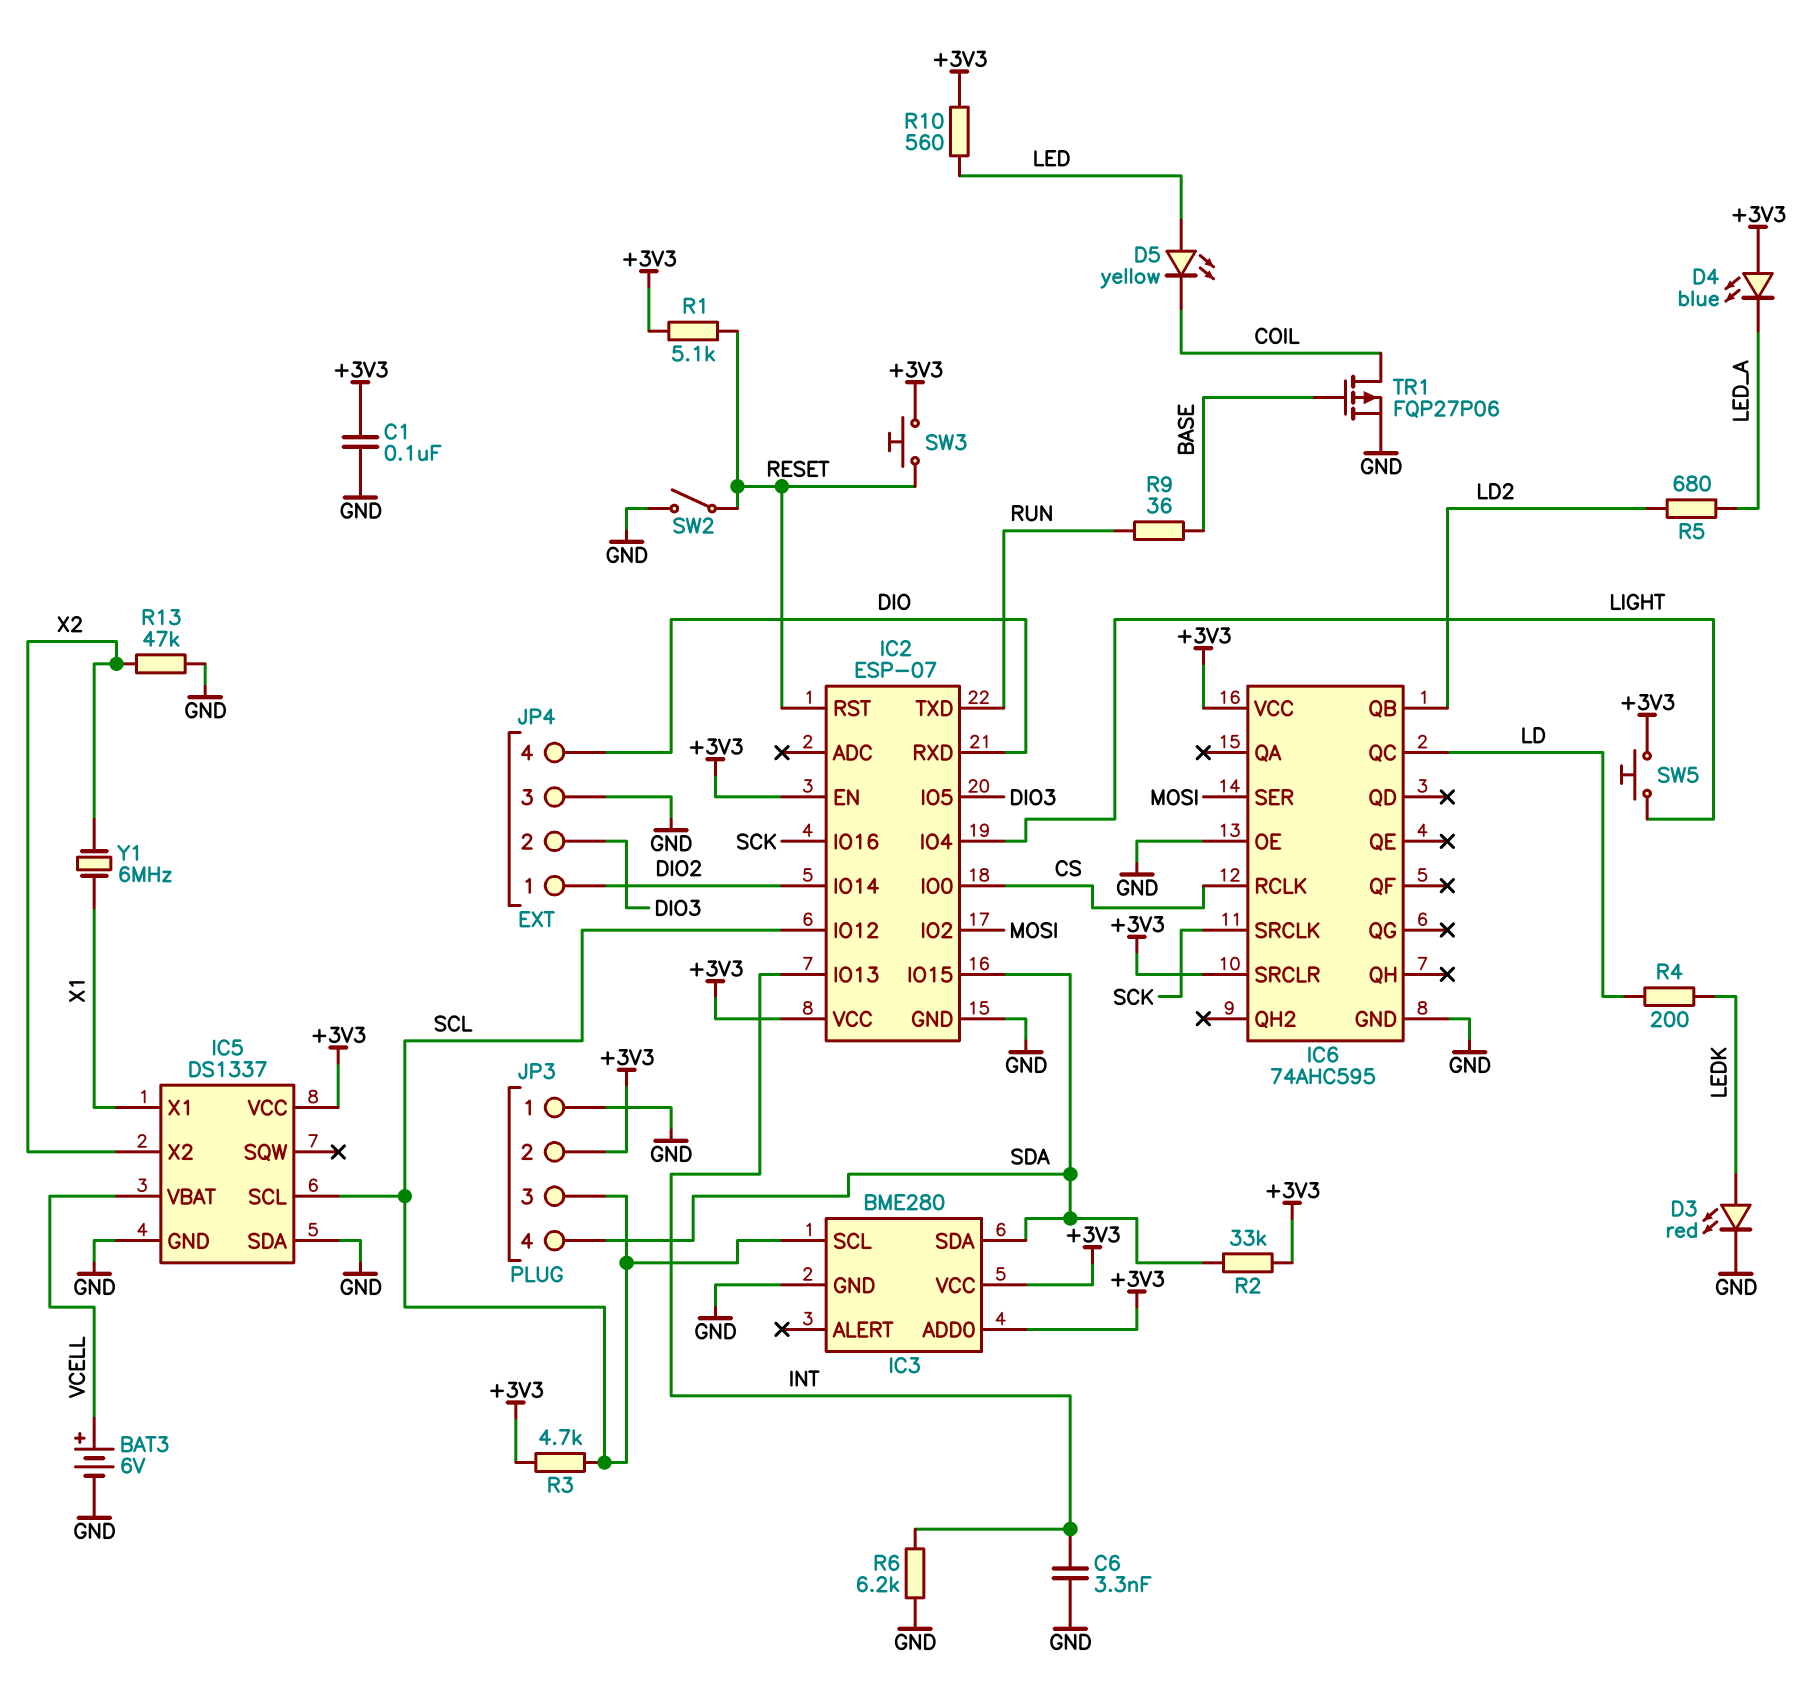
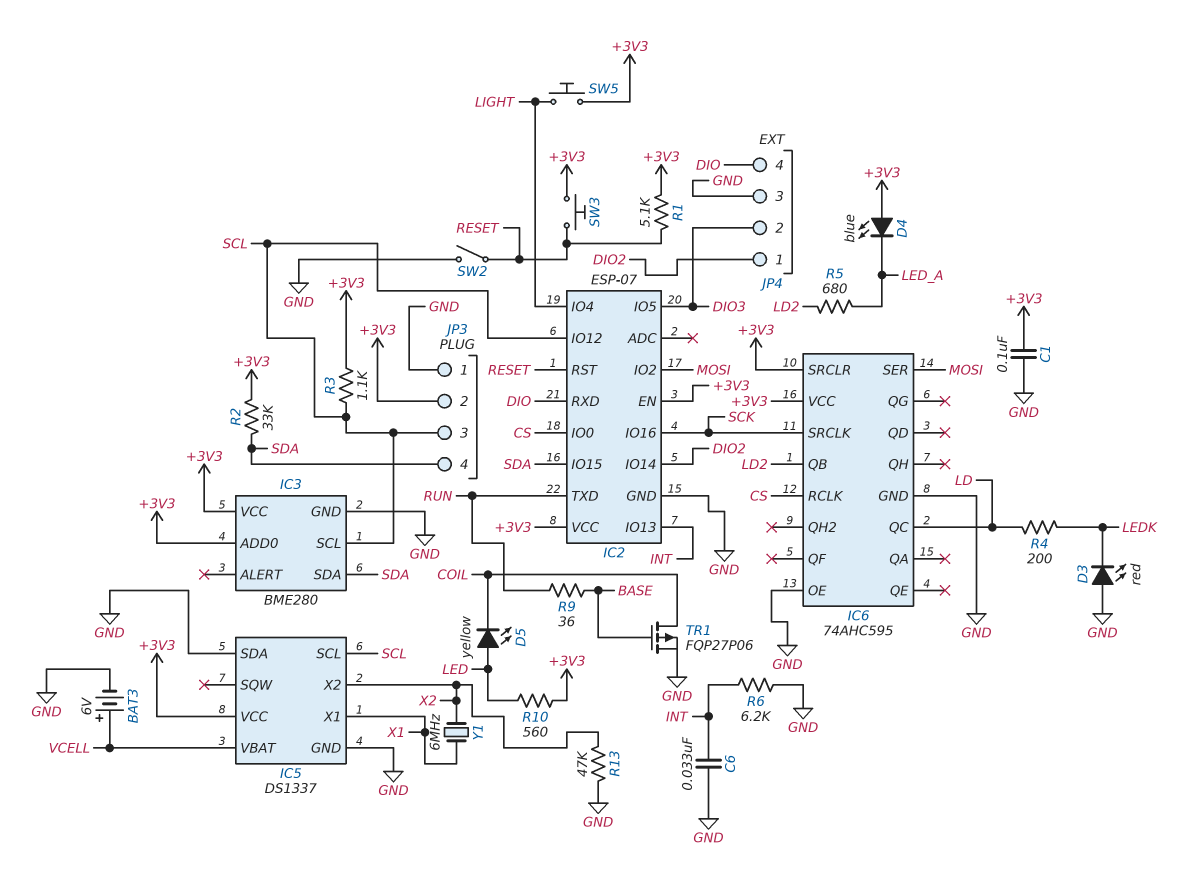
C6: 3.3nF (GND, INT) -> 33nF (GND, INT)
D3: LED red (A LEDK, K GND) -> LED red (A GND, K LEDK)
R3: 4.7k (+3V3, SCL) -> 1.1k (+3V3, SCL)

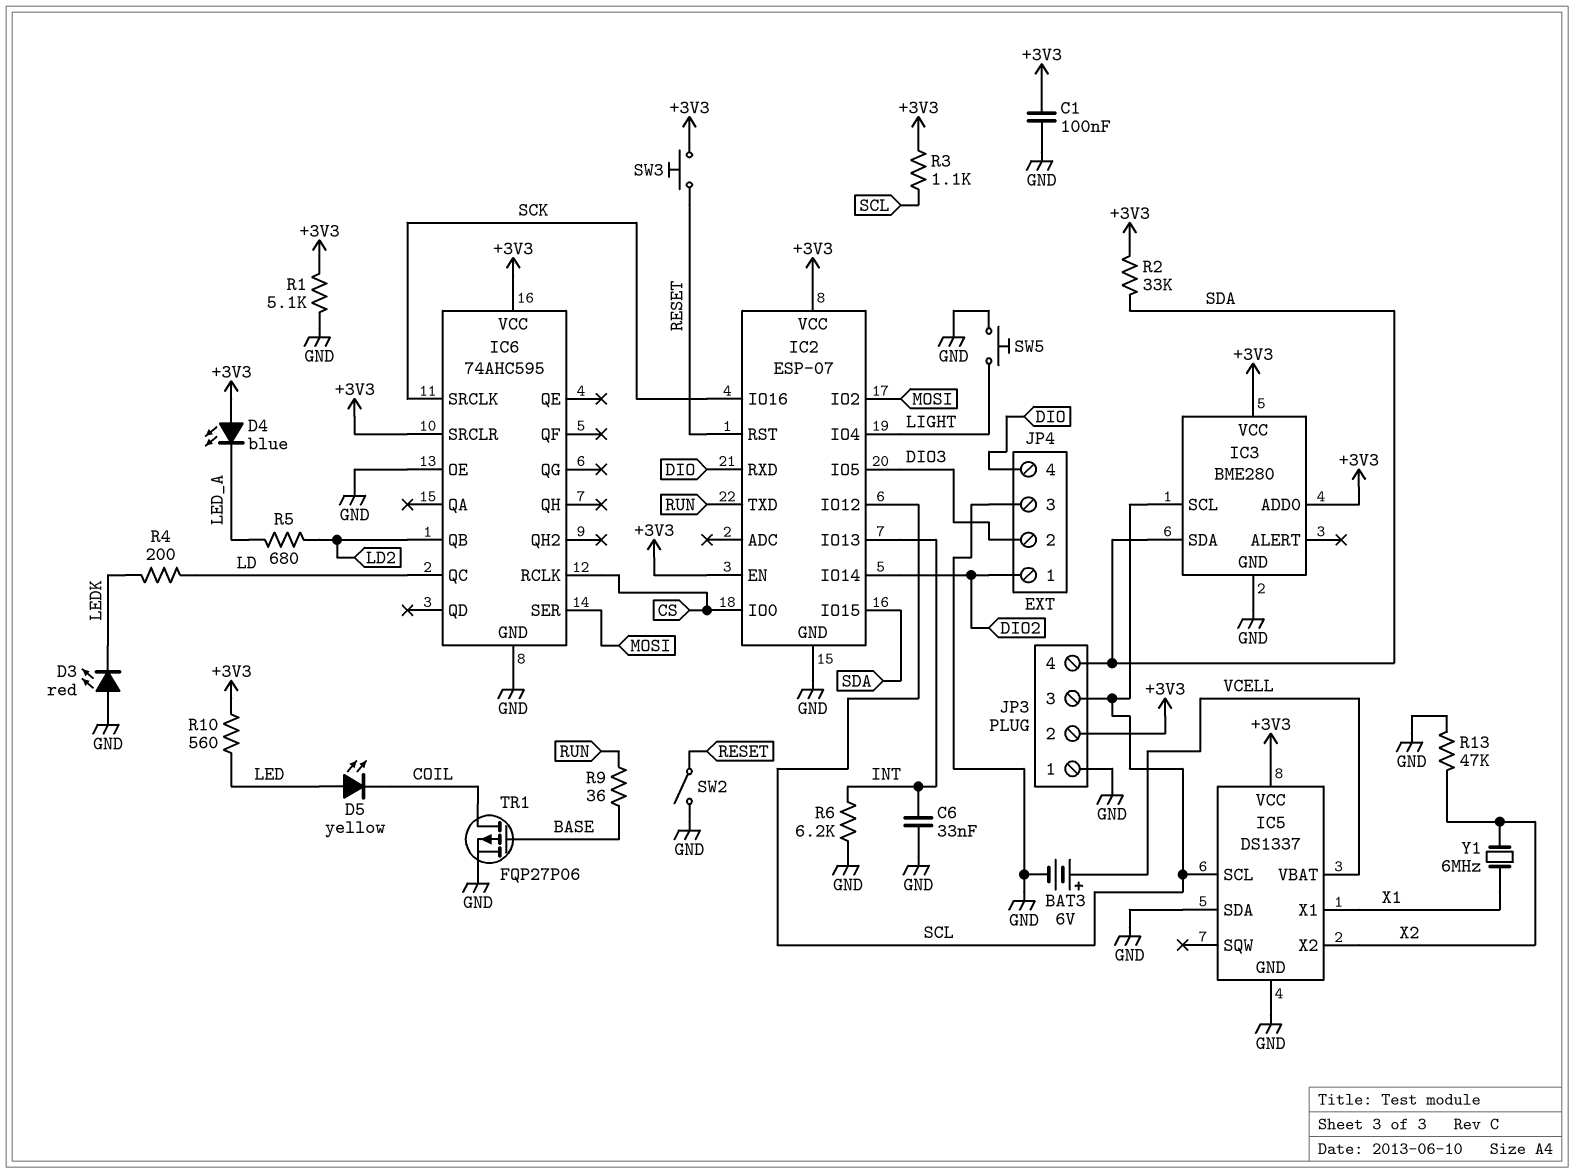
R1: 5.1k (+3V3, RESET) -> 5.1k (+3V3, GND)
SW5: button (+3V3, LIGHT) -> button (GND, LIGHT)

